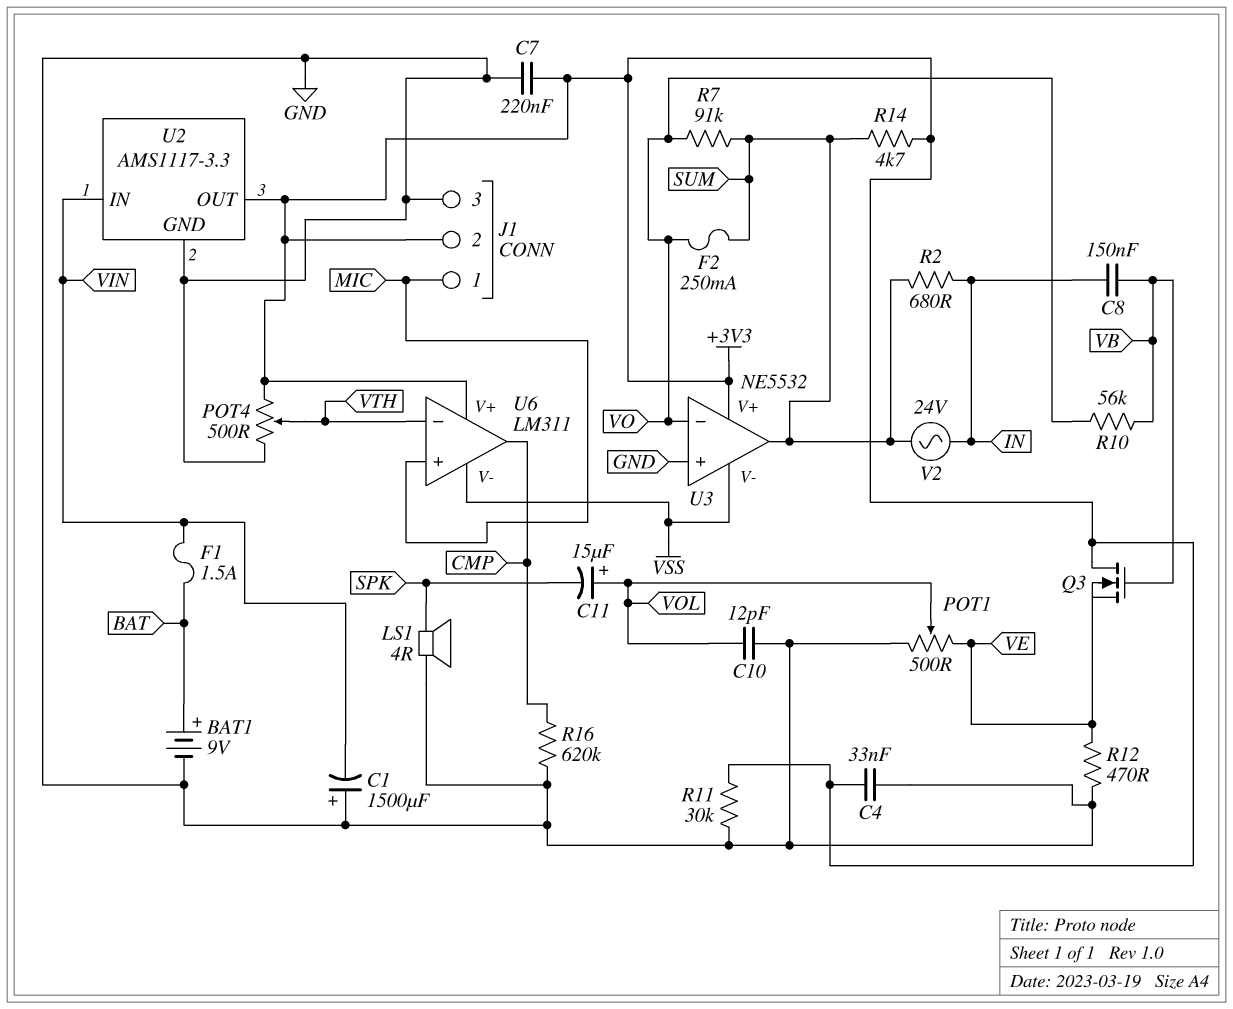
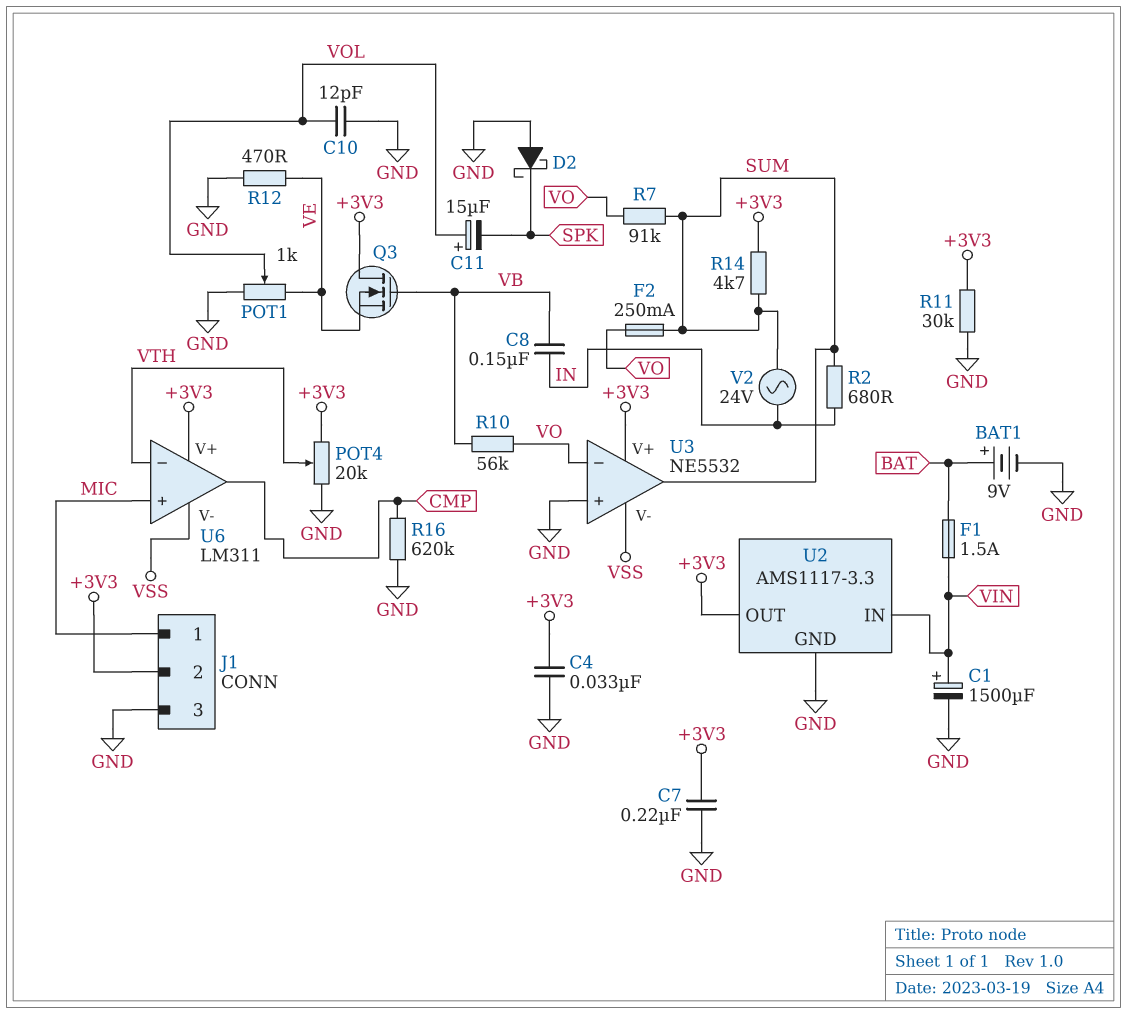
C1: 1500uF (plus GND, minus VIN) -> 1500uF (plus VIN, minus GND)
D2: none -> schottky (A GND, K SPK)
LS1: speaker 4R (GND, SPK) -> none
POT1: 500 (GND, VE, wiper VOL) -> 1k (GND, VE, wiper VOL)
POT4: 500 (+3V3, GND, wiper VTH) -> 20k (+3V3, GND, wiper VTH)

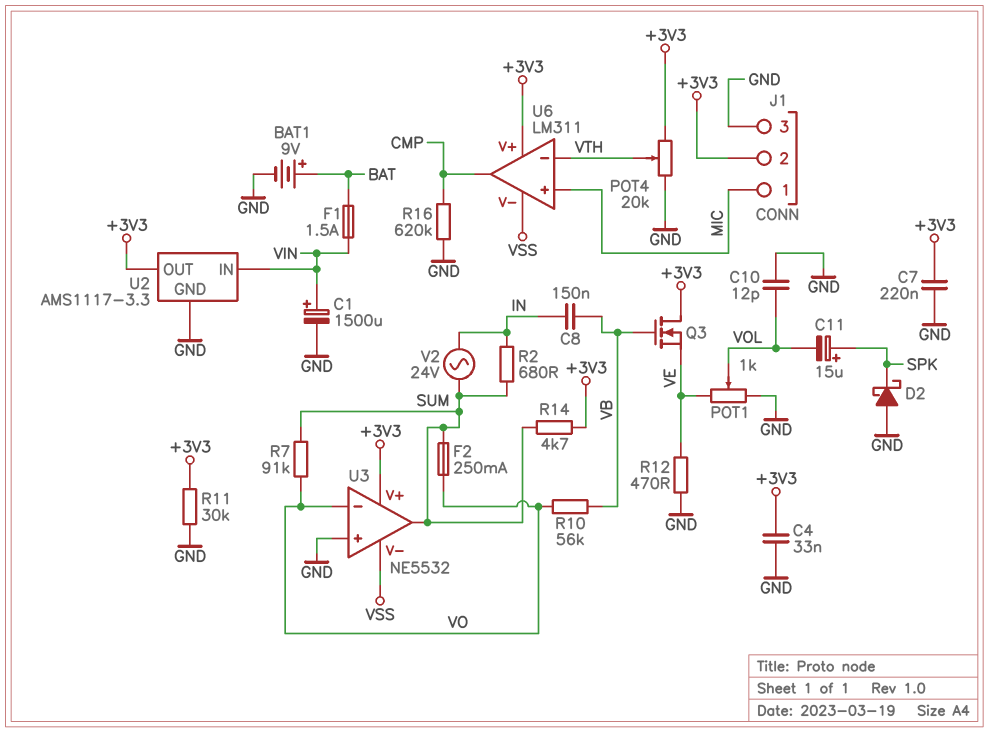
C11: 15uF (plus VOL, minus SPK) -> 15uF (plus SPK, minus VOL)

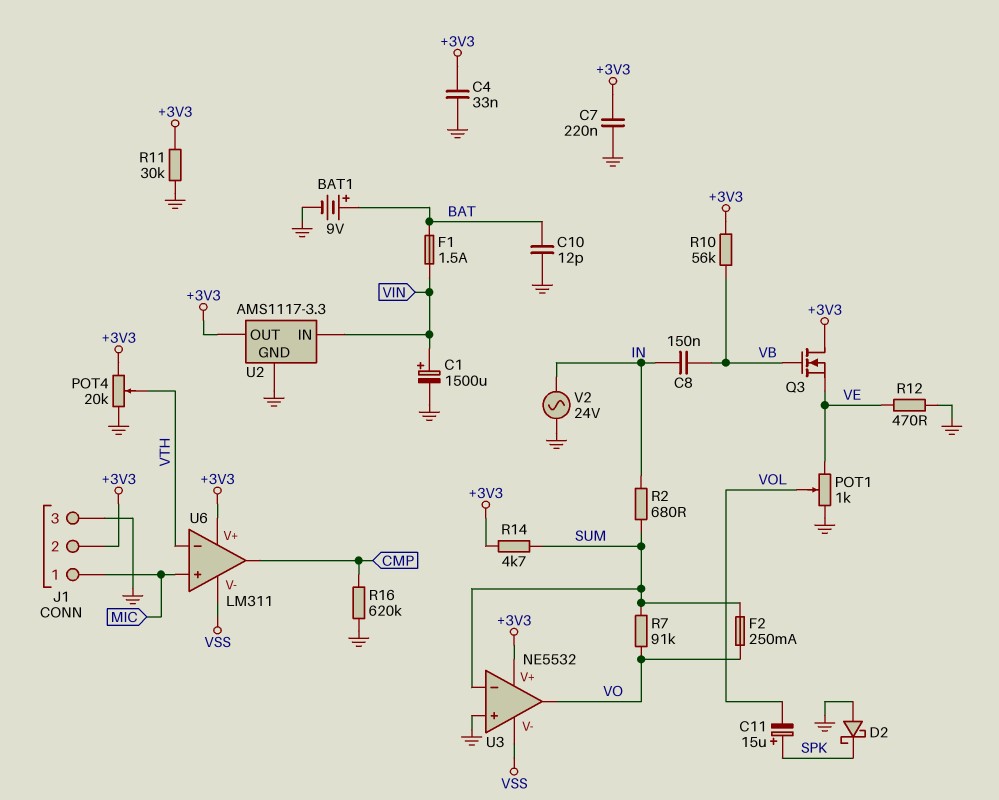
C10: 12pF (GND, VOL) -> 12pF (BAT, GND)
R10: 56k (VB, VO) -> 56k (+3V3, VB)
U3 pin in-: VO -> SUM
U3 pin out: SUM -> VO
V2: AC 24V (IN, SUM) -> AC 24V (GND, IN)

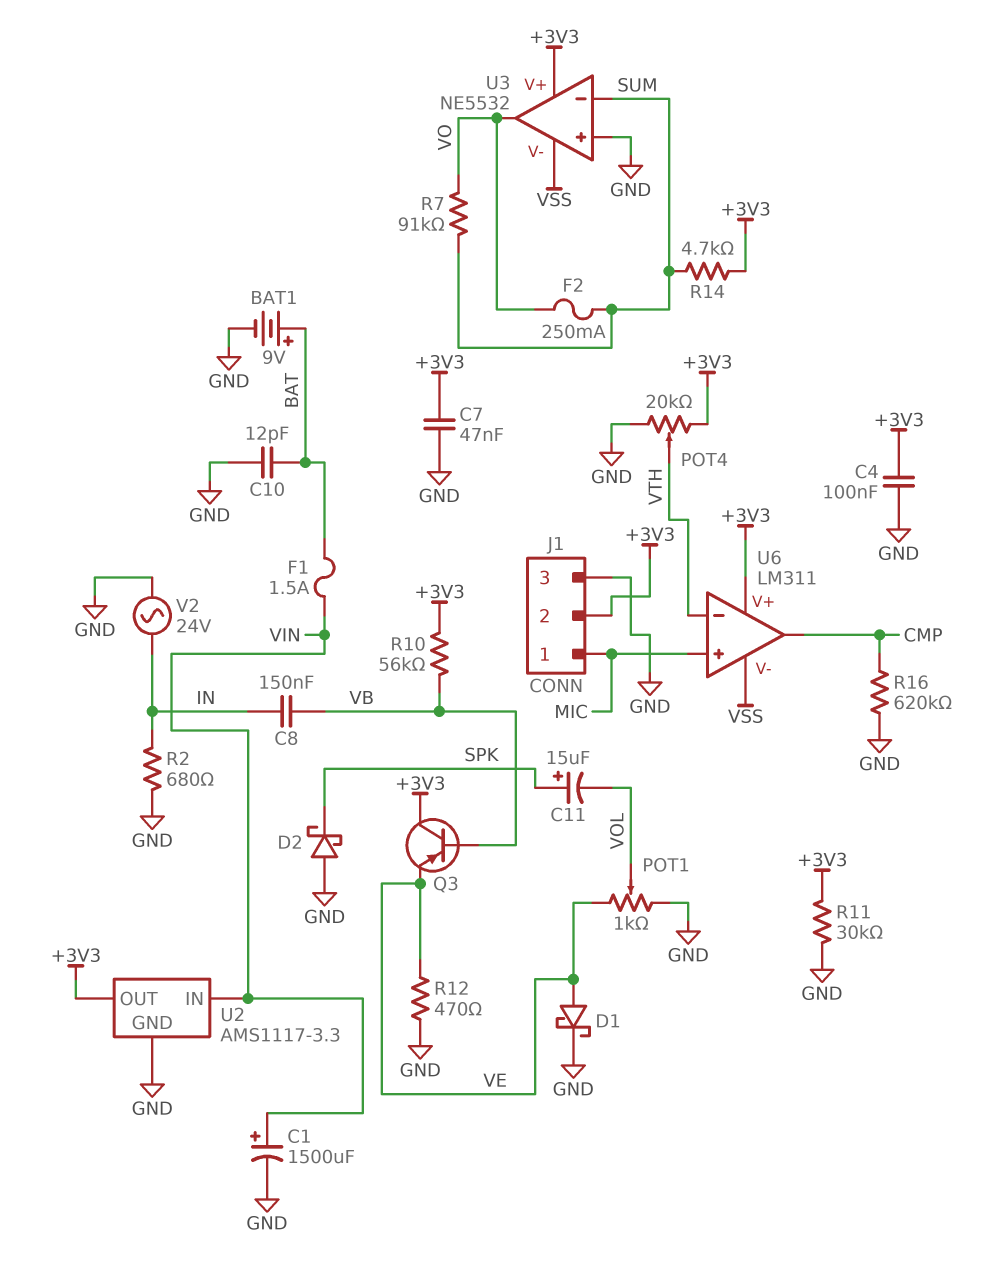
C4: 33nF (+3V3, GND) -> 100nF (+3V3, GND)
C7: 220nF (+3V3, GND) -> 47nF (+3V3, GND)
D1: none -> schottky (A VE, K GND)
Q3: NMOS (G VB, D +3V3, S VE) -> PNP (B VB, C +3V3, E VE)
R2: 680 (IN, SUM) -> 680 (GND, IN)

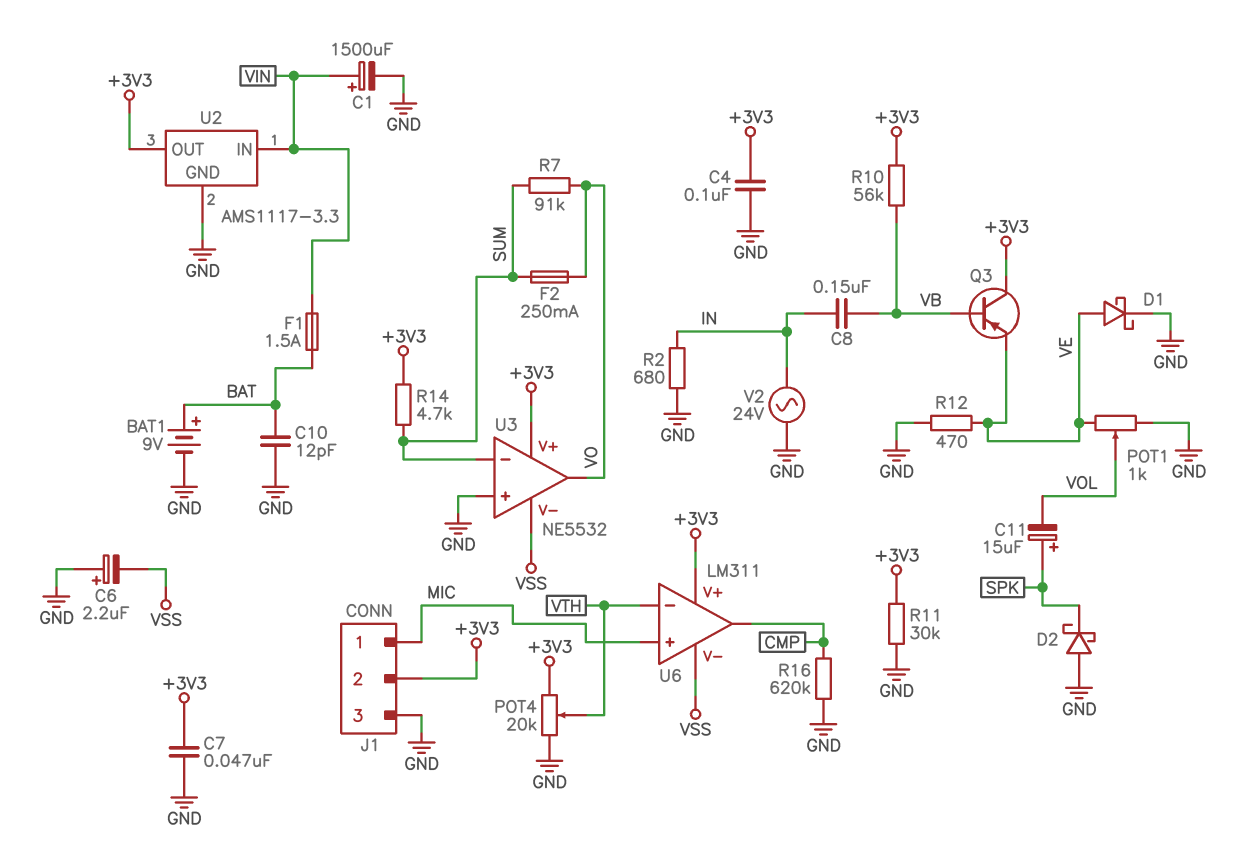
C6: none -> 2.2uF (plus GND, minus VSS)

